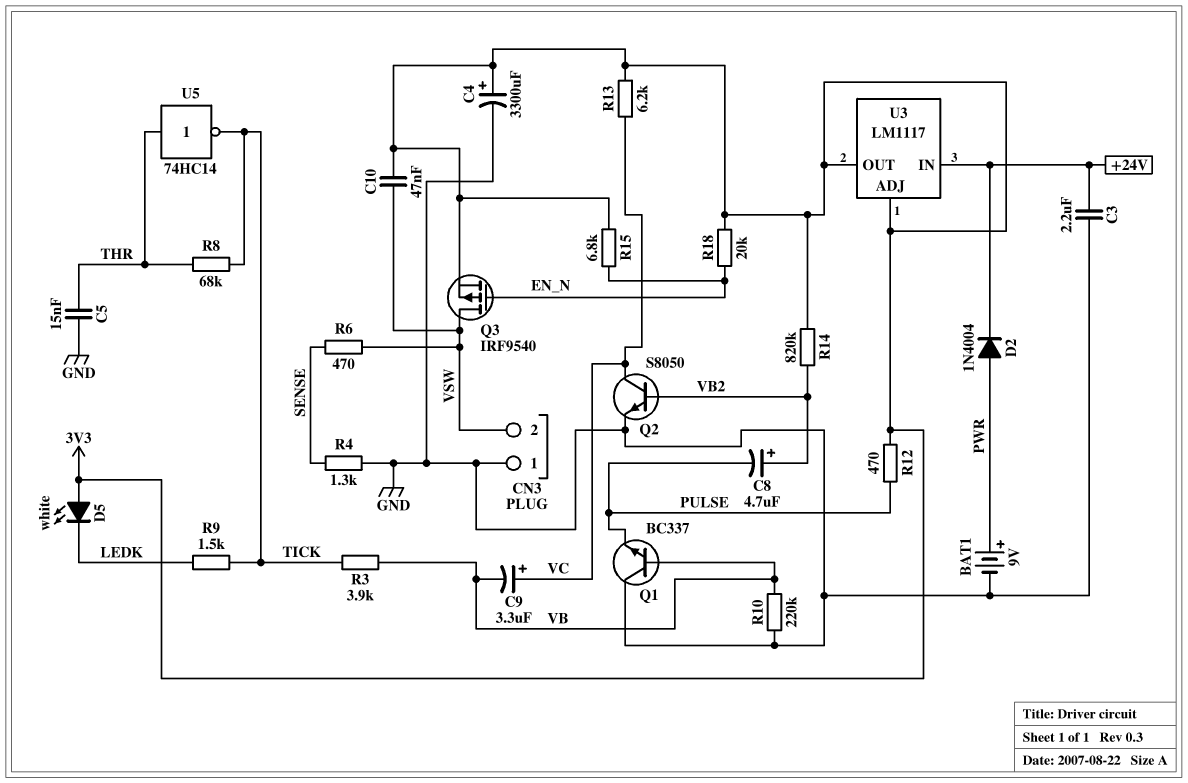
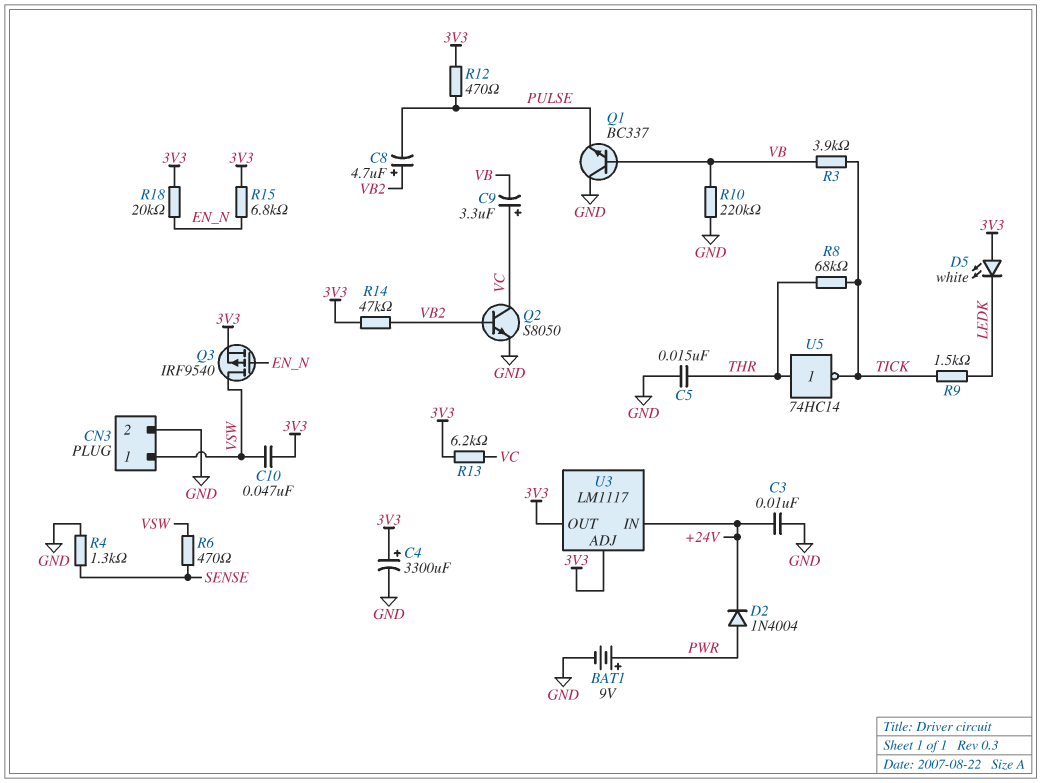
C3: 2.2uF (+24V, GND) -> 10nF (+24V, GND)
CN3 pin 1: GND -> VSW
CN3 pin 2: VSW -> GND
R14: 820k (3V3, VB2) -> 47k (3V3, VB2)

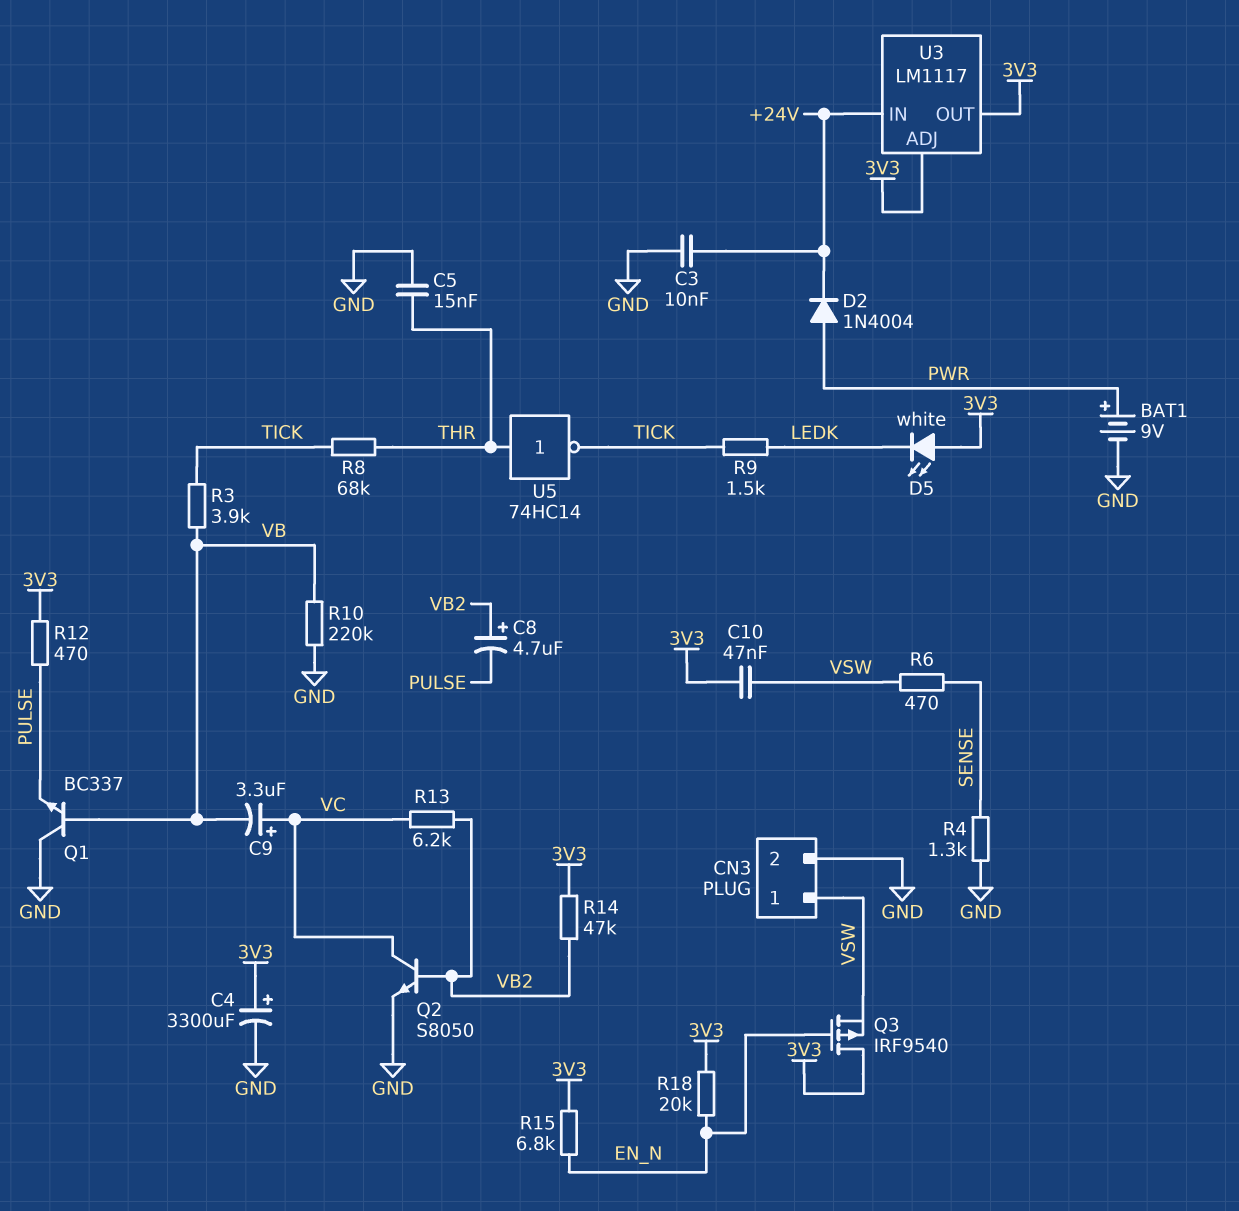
Q3: PMOS IRF9540 (G EN_N, D VSW, S 3V3) -> PMOS IRF9540 (G EN_N, D 3V3, S VSW)
R13: 6.2k (3V3, VC) -> 6.2k (VB2, VC)

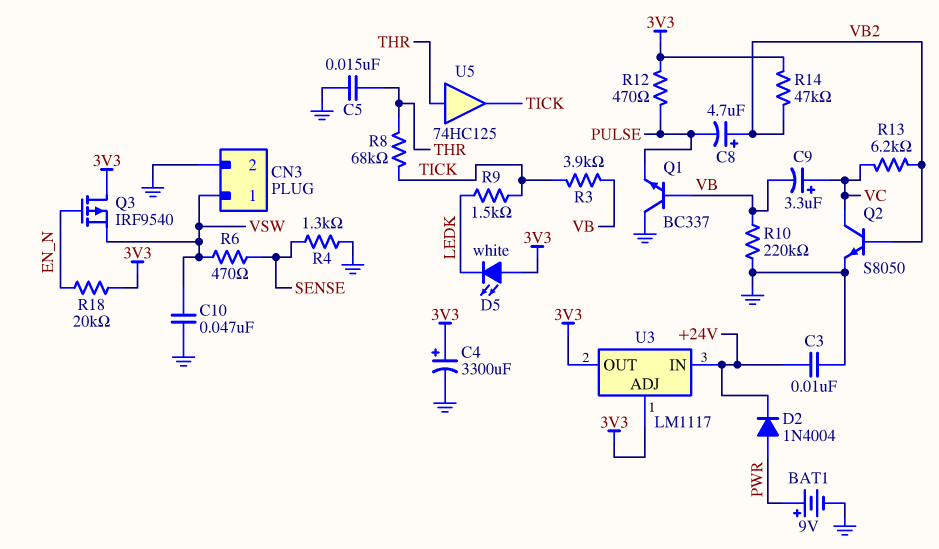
C10: 47nF (3V3, VSW) -> 47nF (GND, VSW)
R15: 6.8k (3V3, EN_N) -> none
U5: NOT 74HC14 (in THR, out TICK) -> buffer 74HC125 (in THR, out TICK)

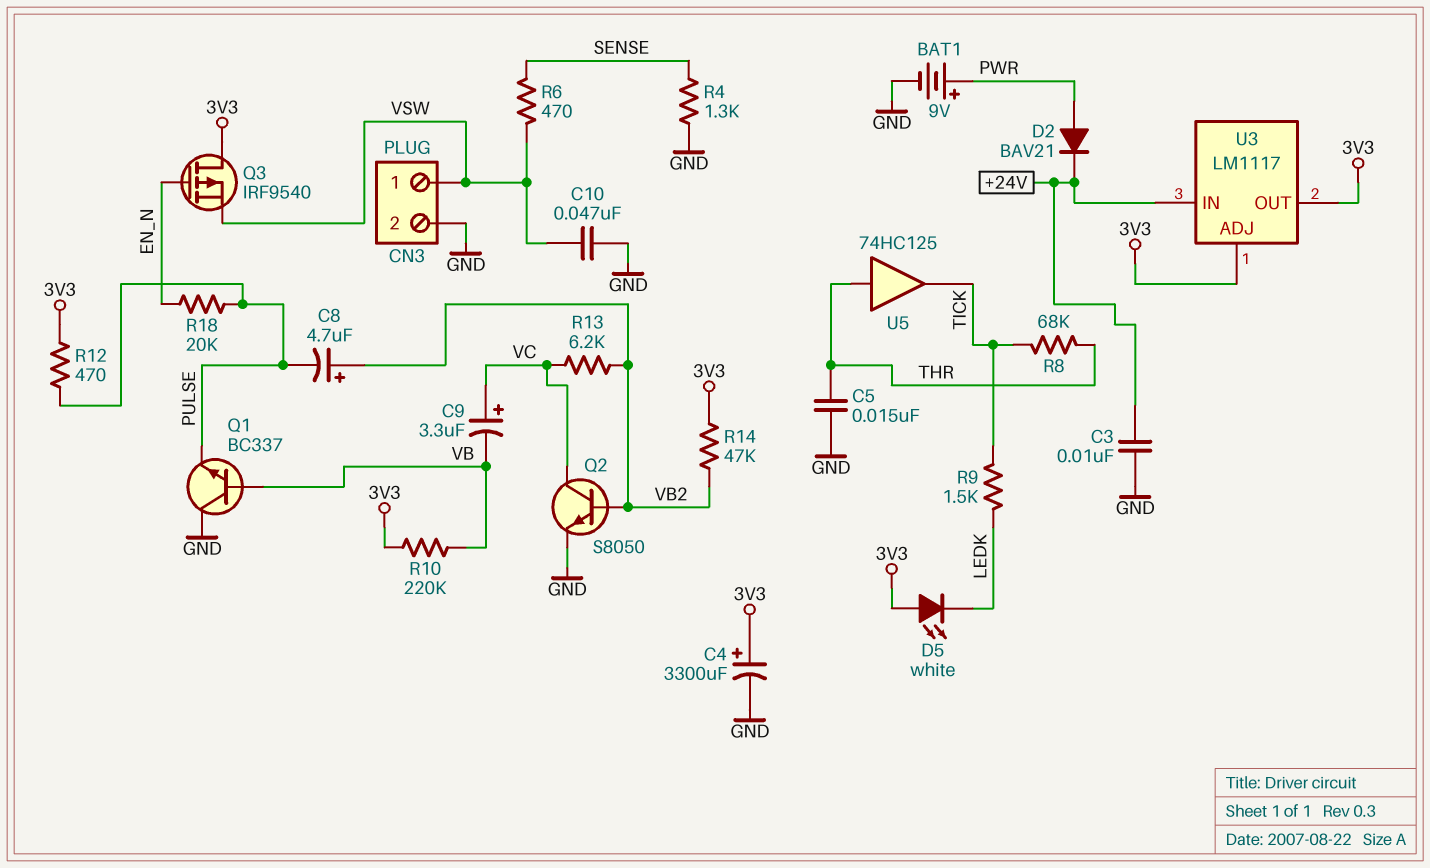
D2: diode 1N4004 (A PWR, K +24V) -> diode BAV21 (A PWR, K +24V)
R3: 3.9k (TICK, VB) -> none
R10: 220k (GND, VB) -> 220k (3V3, VB)
R18: 20k (3V3, EN_N) -> 20k (EN_N, PULSE)

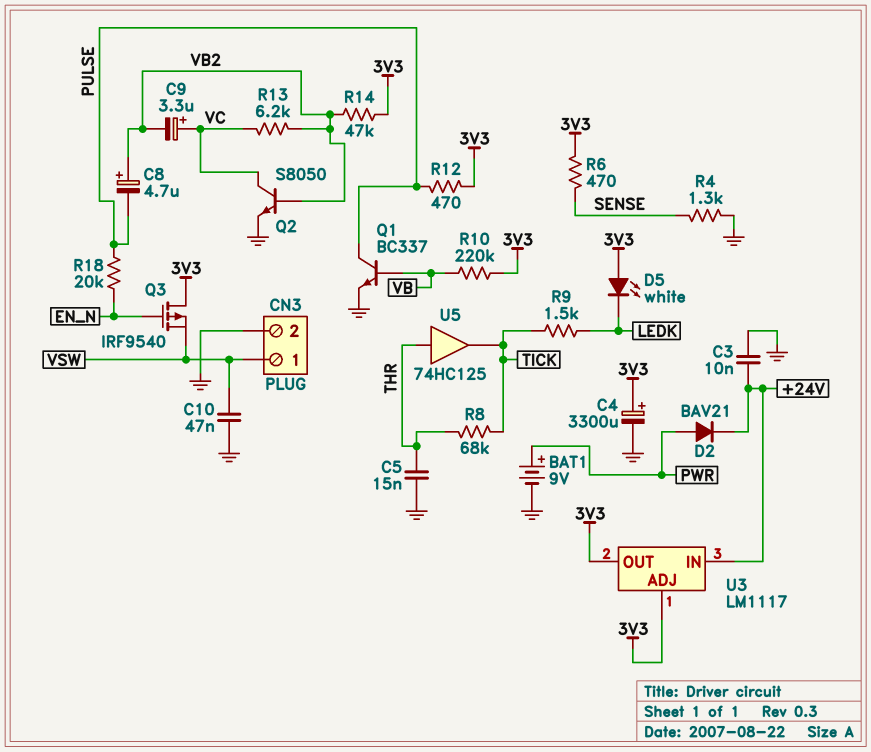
C9: 3.3uF (plus VC, minus VB) -> 3.3uF (plus VC, minus VB2)
Q1: NPN BC337 (B VB, C GND, E PULSE) -> NPN BC337 (B VB, C PULSE, E GND)
R6: 470 (SENSE, VSW) -> 470 (3V3, SENSE)

